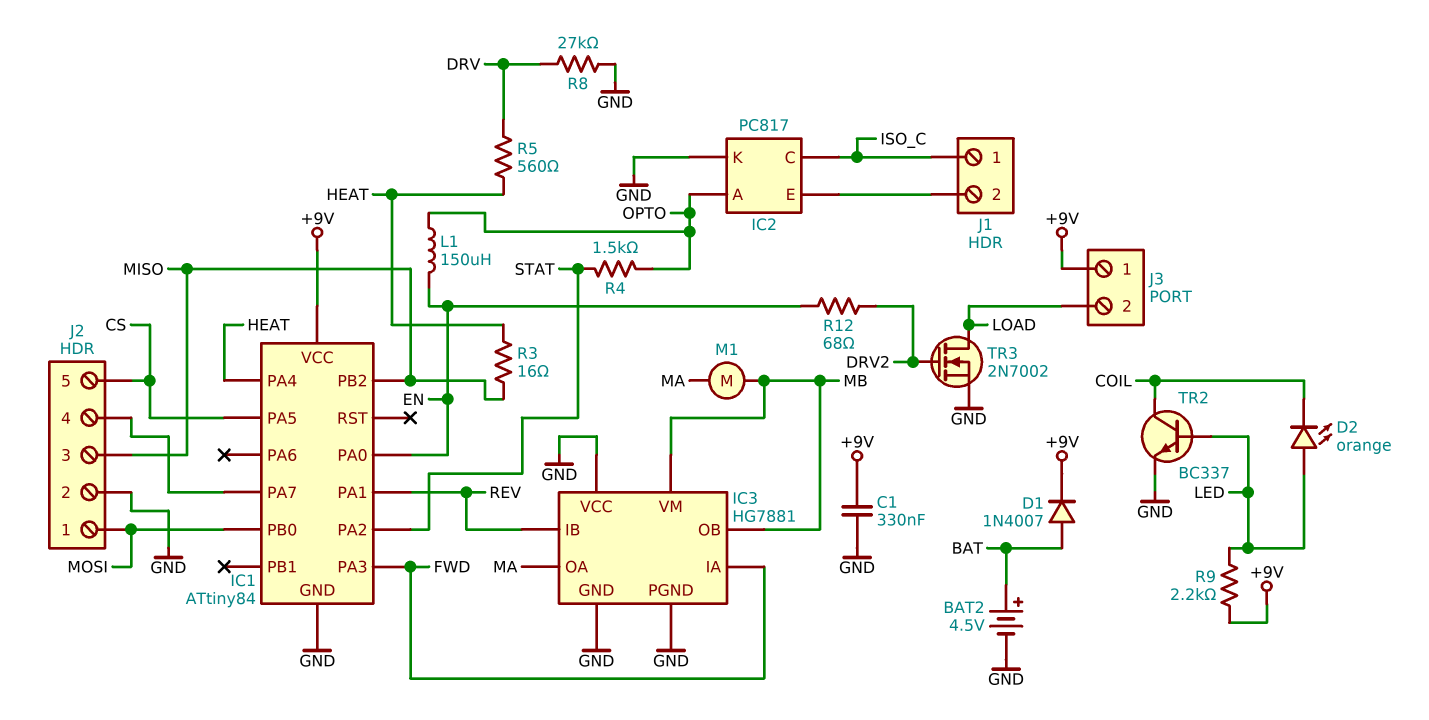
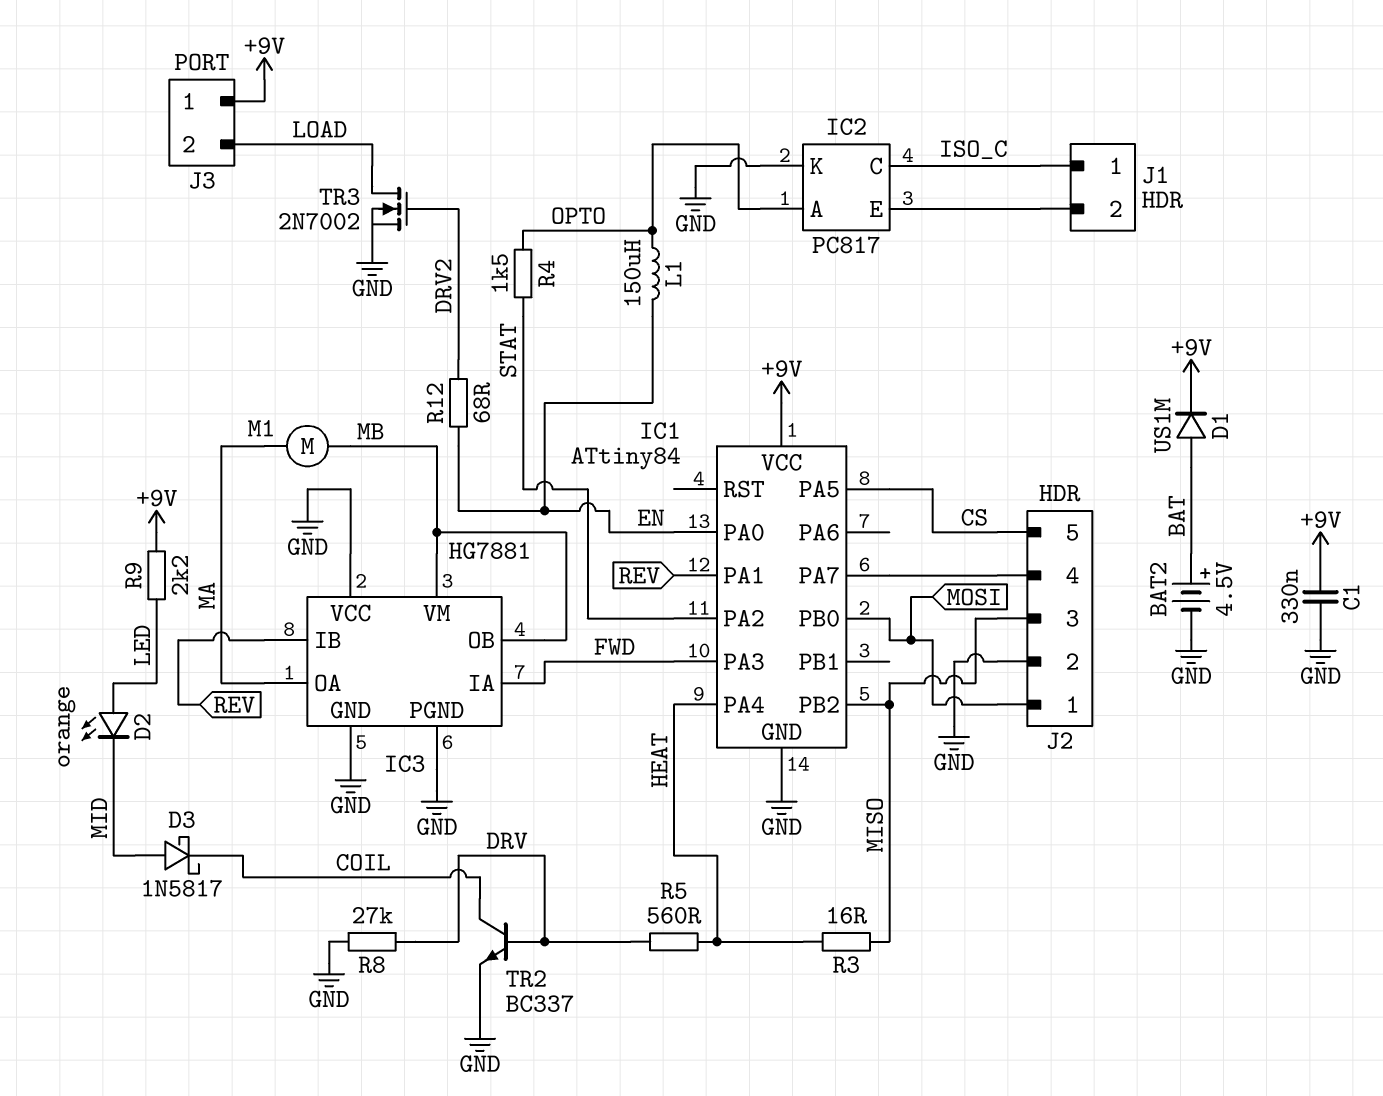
D1: diode 1N4007 (A BAT, K +9V) -> diode US1M (A BAT, K +9V)
D2: LED orange (A LED, K COIL) -> LED orange (A LED, K MID)
D3: none -> schottky 1N5817 (A MID, K COIL)
TR2: NPN BC337 (B LED, C COIL, E GND) -> NPN BC337 (B DRV, C COIL, E GND)

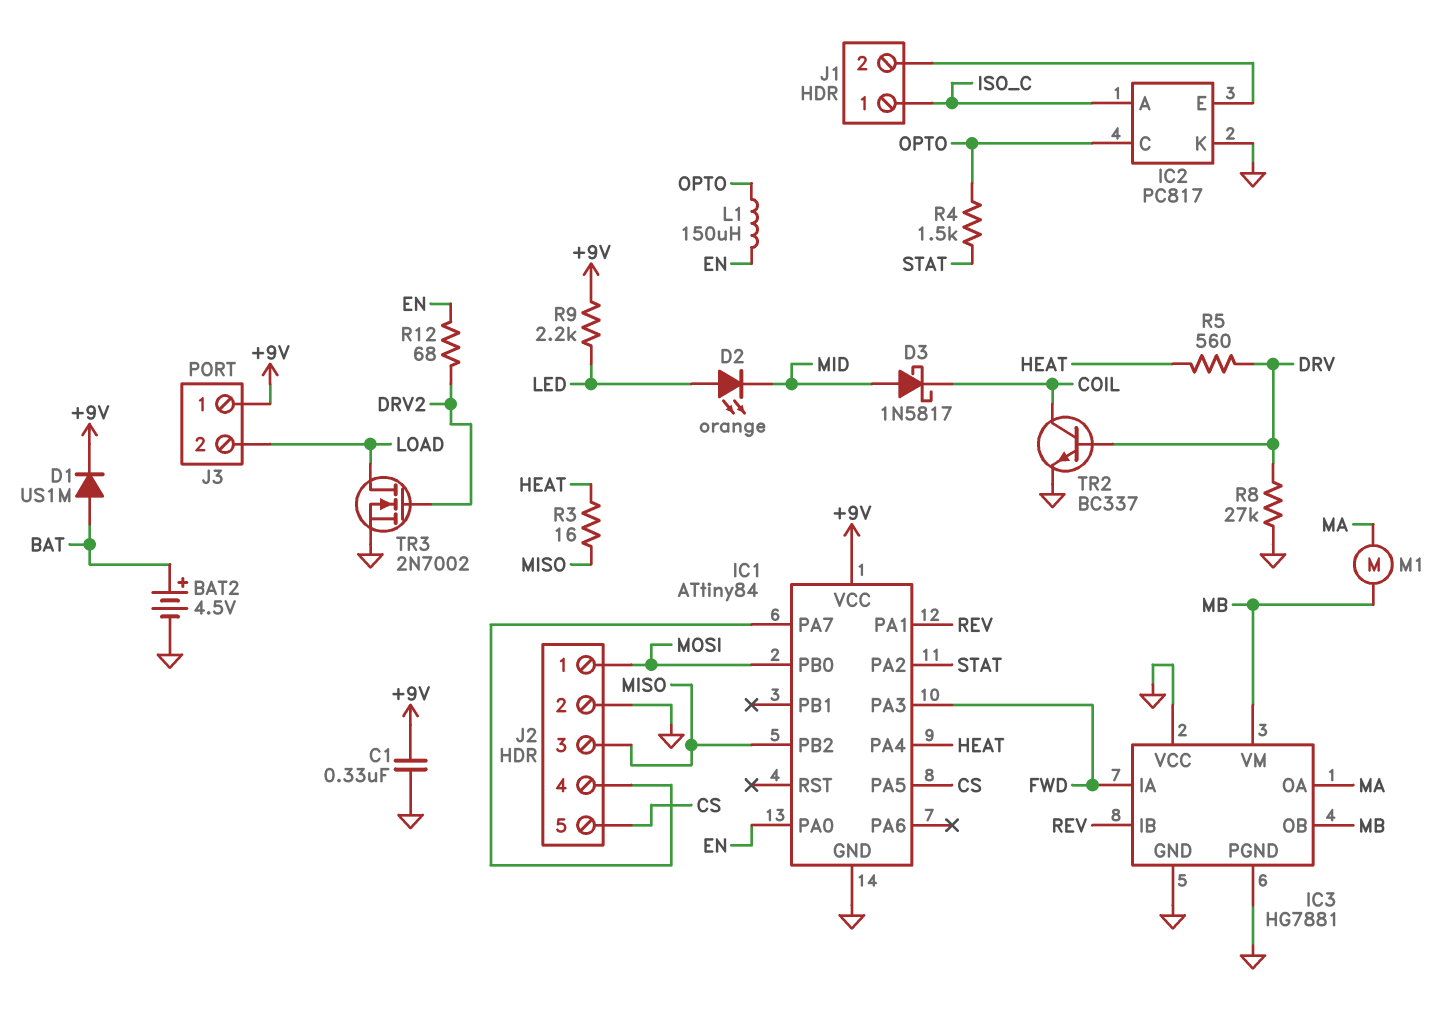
IC2 pin A: OPTO -> ISO_C
IC2 pin C: ISO_C -> OPTO

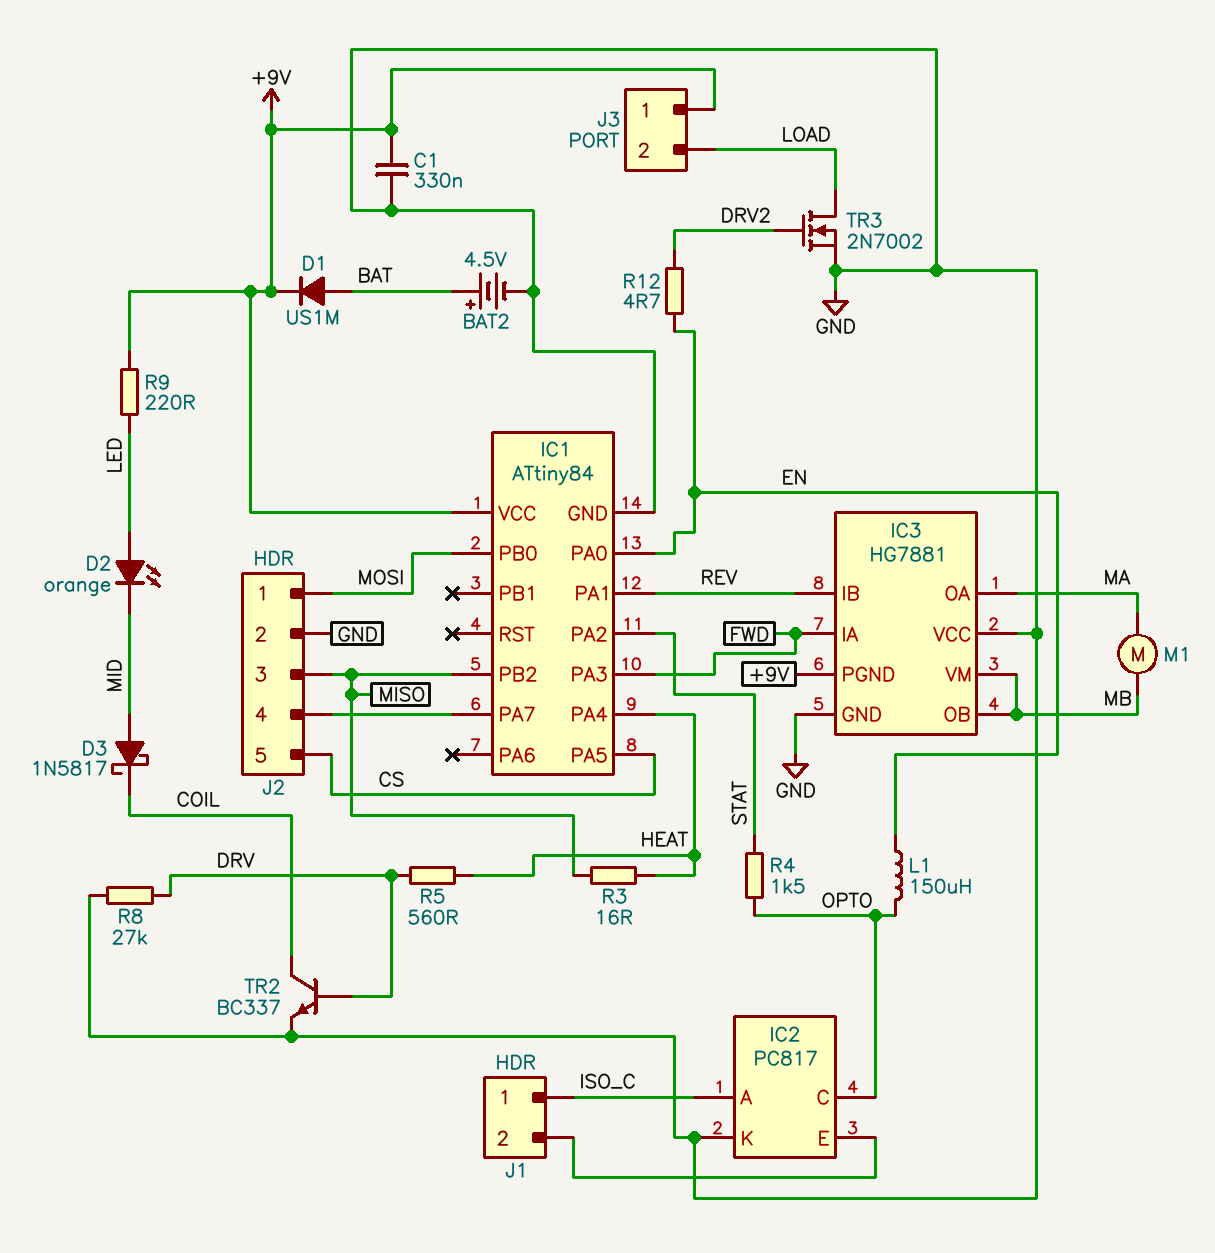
IC3 pin PGND: GND -> +9V
R9: 2.2k (+9V, LED) -> 220 (+9V, LED)
R12: 68 (DRV2, EN) -> 4.7 (DRV2, EN)

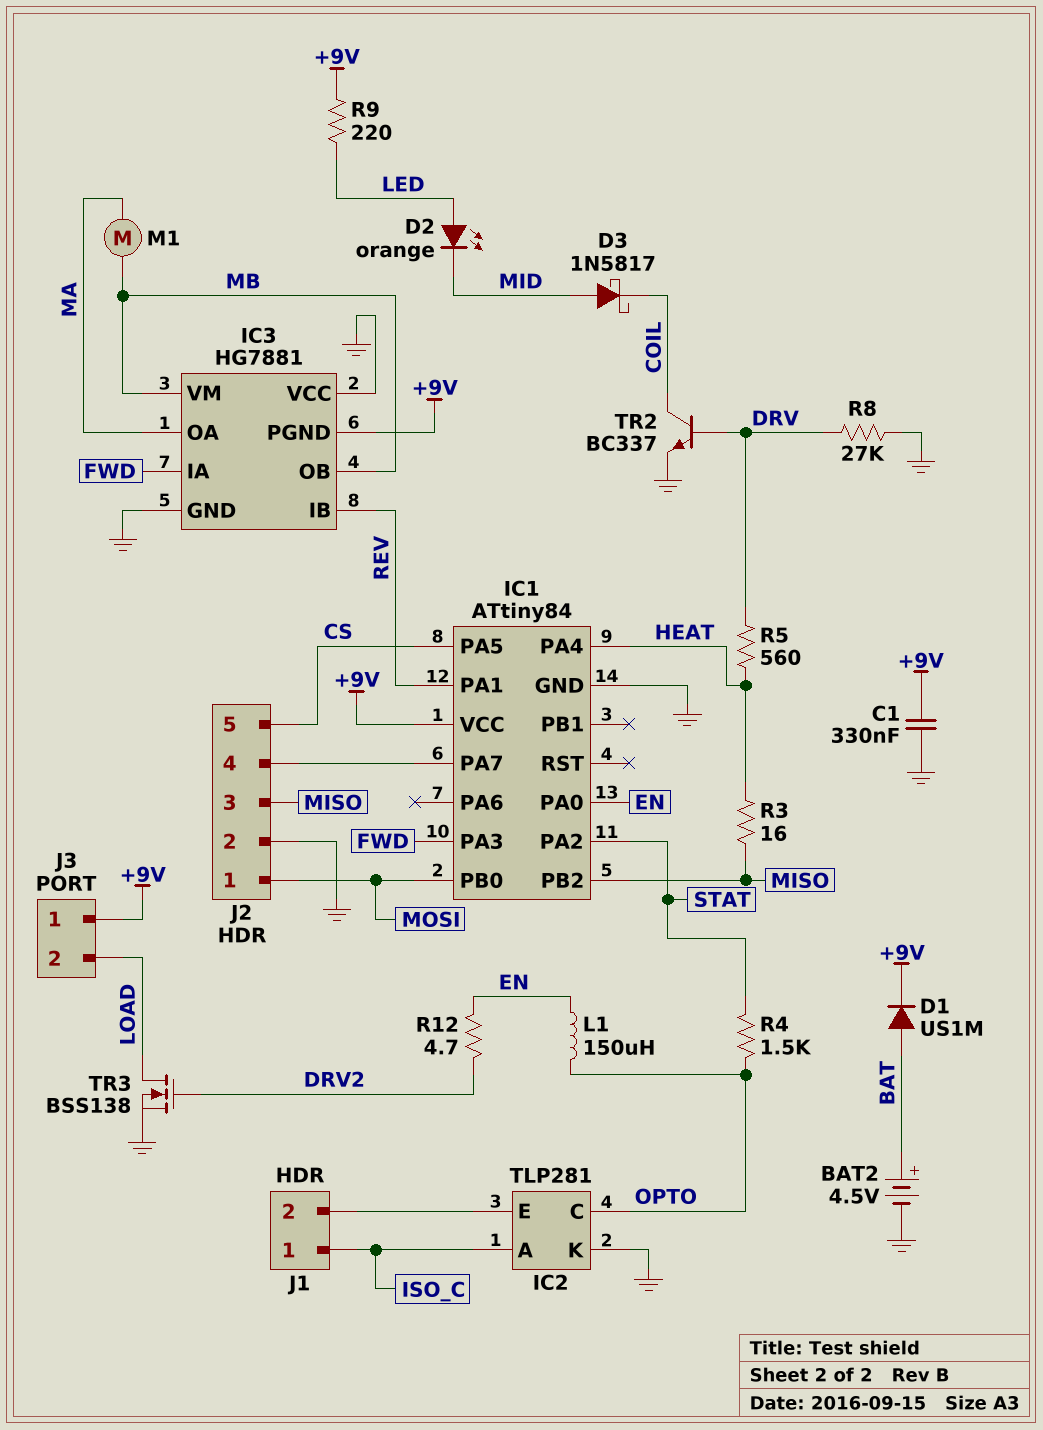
IC2: PC817 -> TLP281
TR3: NMOS 2N7002 (G DRV2, D LOAD, S GND) -> NMOS BSS138 (G DRV2, D LOAD, S GND)

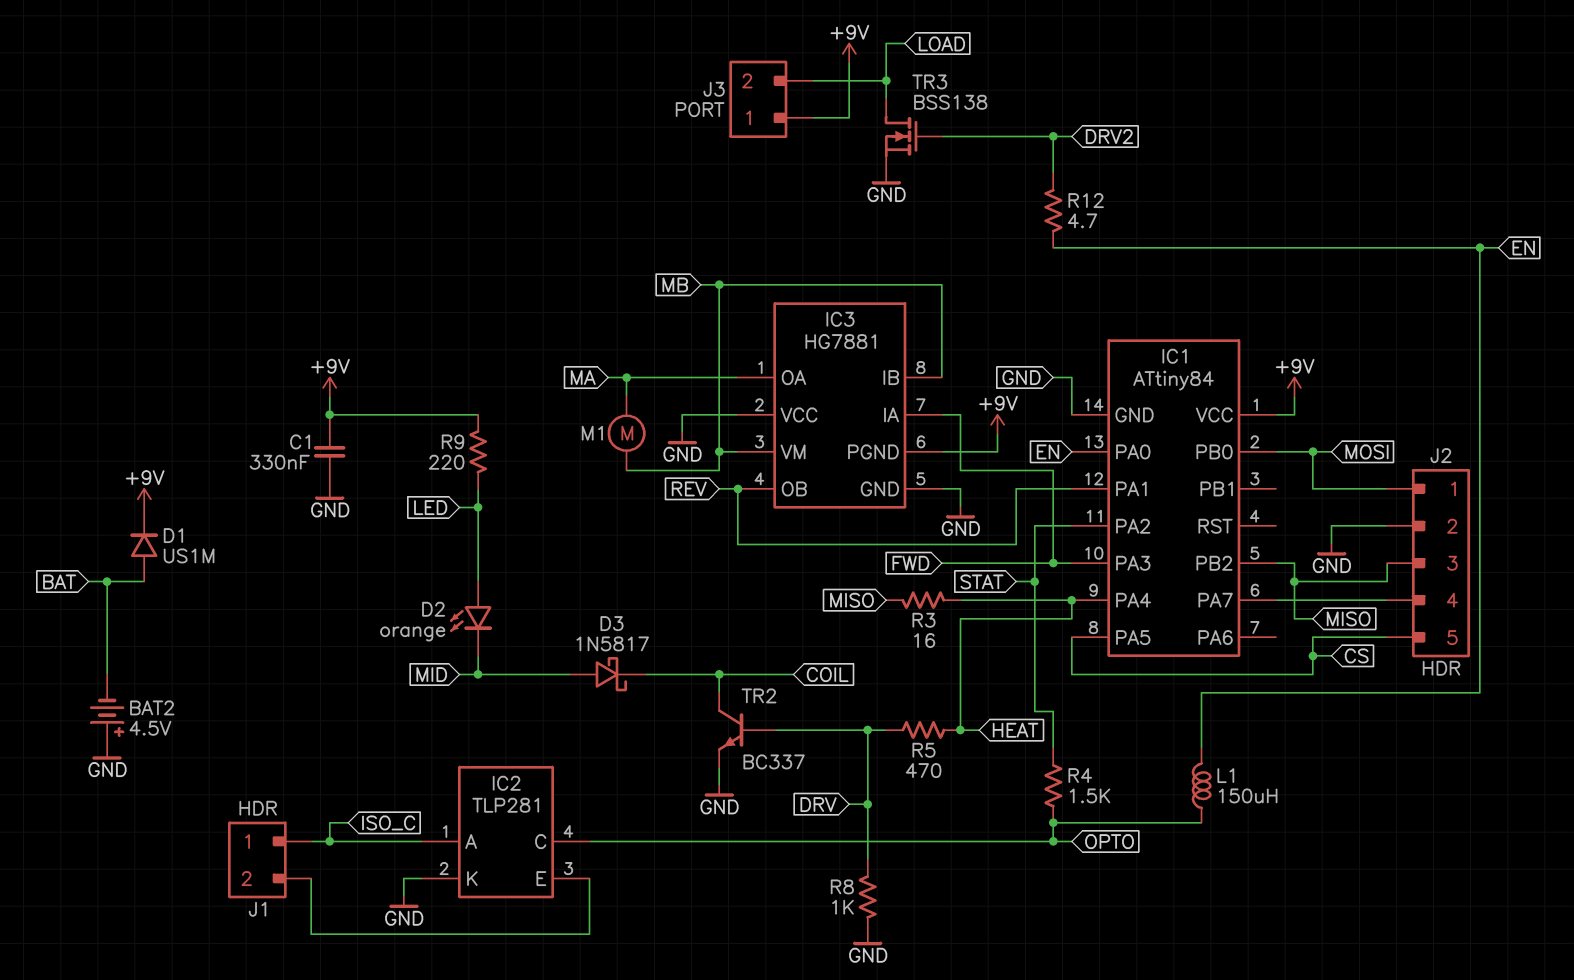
BAT2: 4.5V (plus BAT, minus GND) -> 4.5V (plus GND, minus BAT)
IC3 pin IB: REV -> MB
IC3 pin OB: MB -> REV
R5: 560 (DRV, HEAT) -> 470 (DRV, HEAT)
R8: 27k (DRV, GND) -> 1k (DRV, GND)

